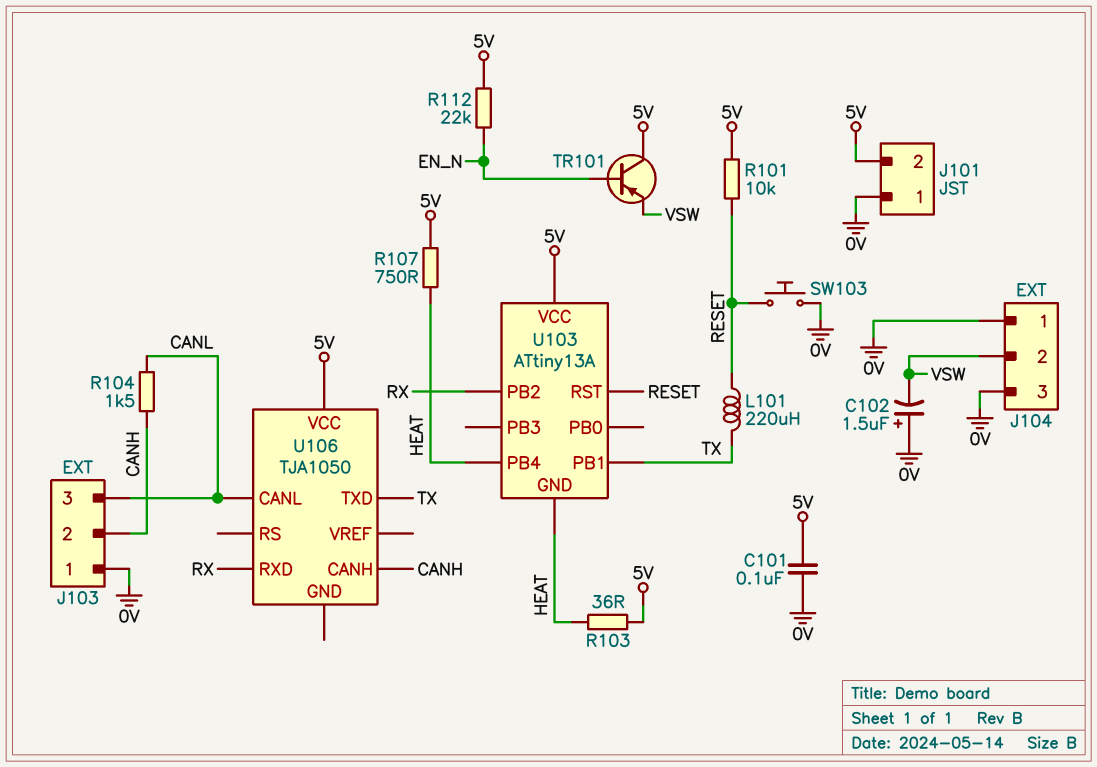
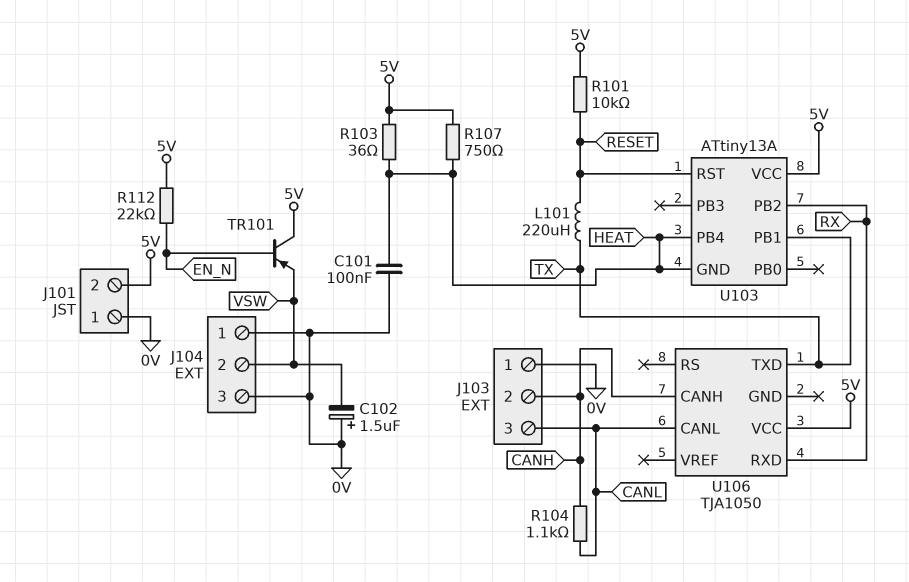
C101: 100nF (0V, 5V) -> 100nF (0V, HEAT)
R104: 1.5k (CANH, CANL) -> 1.1k (CANH, CANL)
SW103: button (0V, RESET) -> none

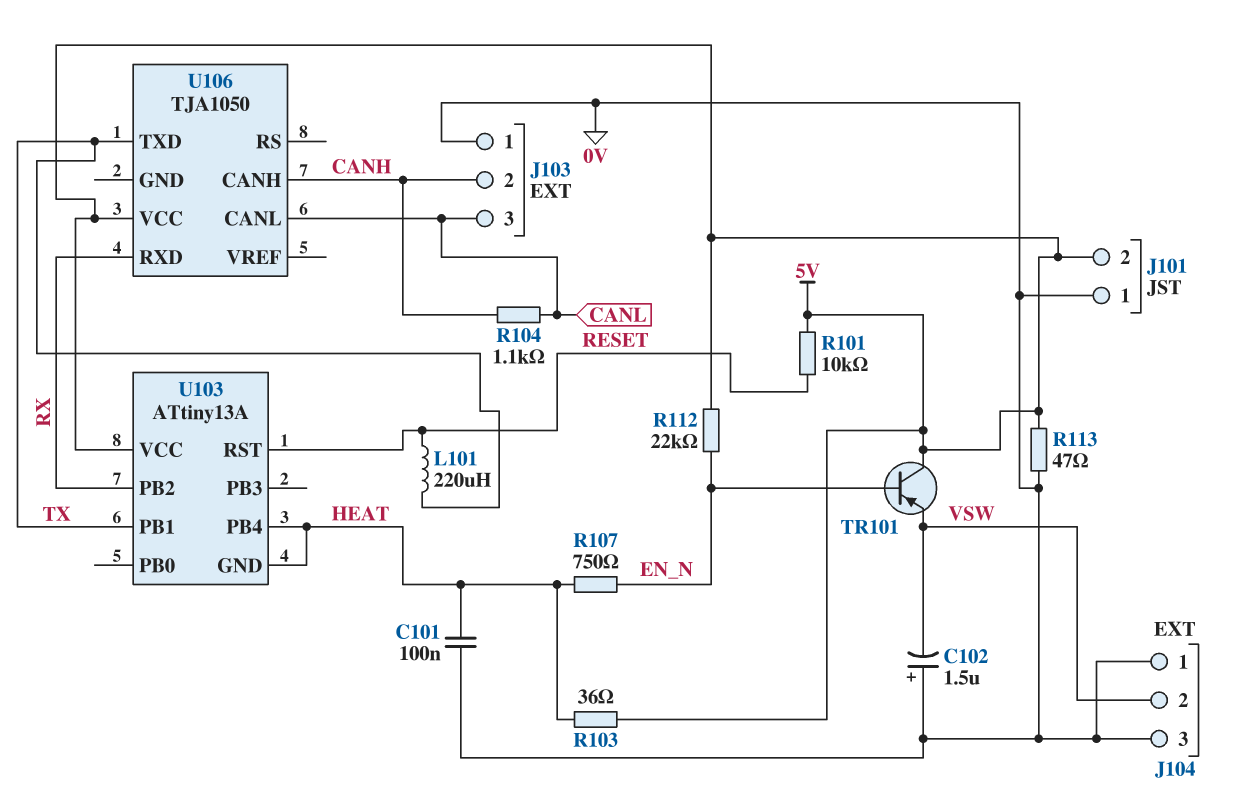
R107: 750 (5V, HEAT) -> 750 (EN_N, HEAT)
R113: none -> 47 (0V, 5V)

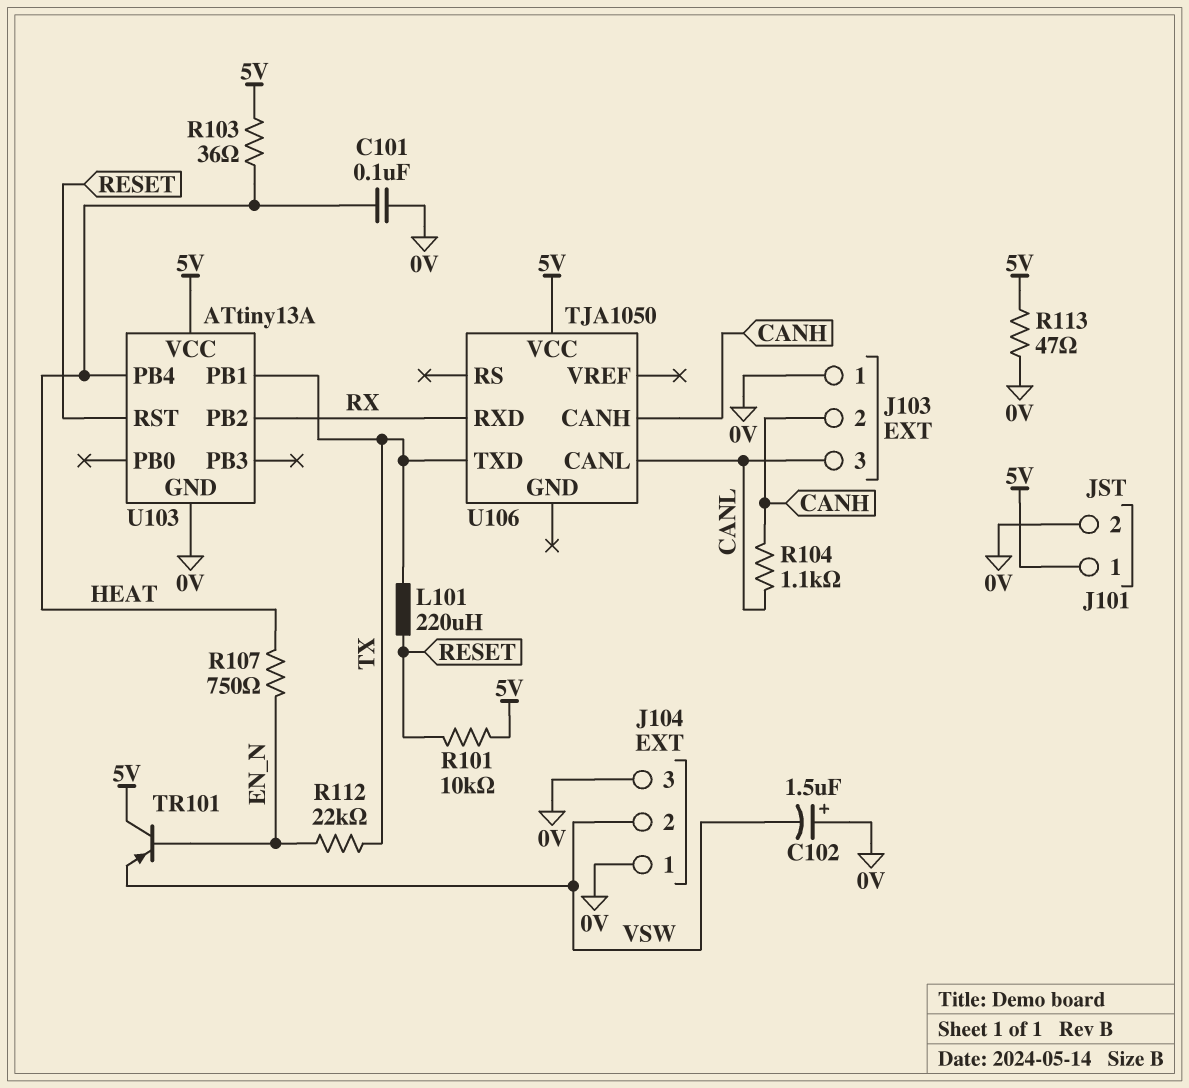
J101 pin 1: 0V -> 5V
J101 pin 2: 5V -> 0V
R112: 22k (5V, EN_N) -> 22k (EN_N, TX)
U103 pin GND: HEAT -> 0V

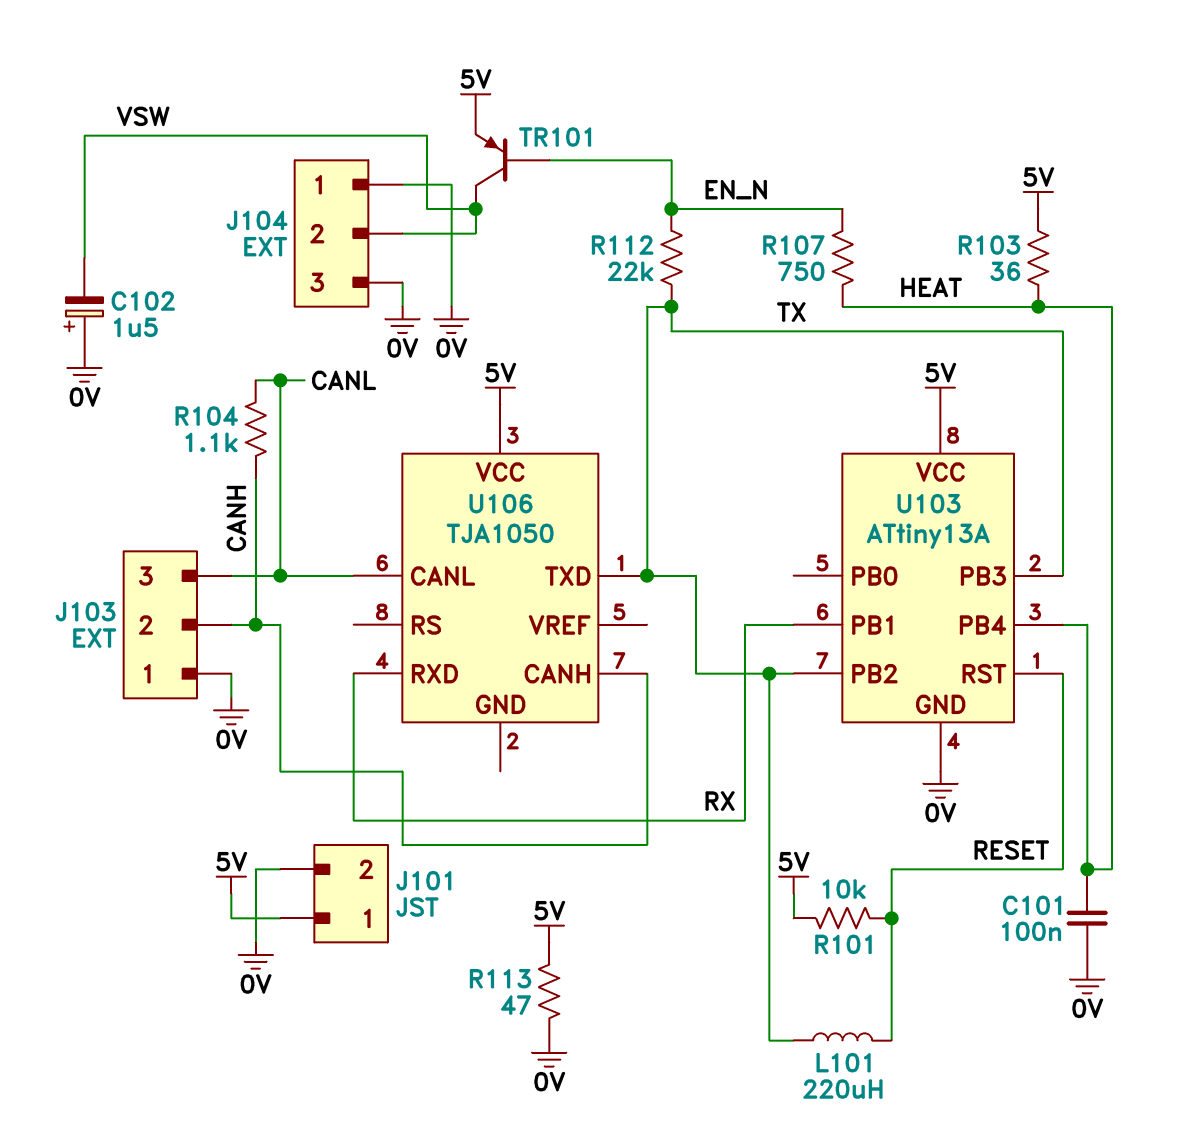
TR101: PNP (B EN_N, C 5V, E VSW) -> PNP (B EN_N, C VSW, E 5V)
U103 pin PB1: TX -> RX
U103 pin PB2: RX -> TX
U103 pin PB3: none -> TX

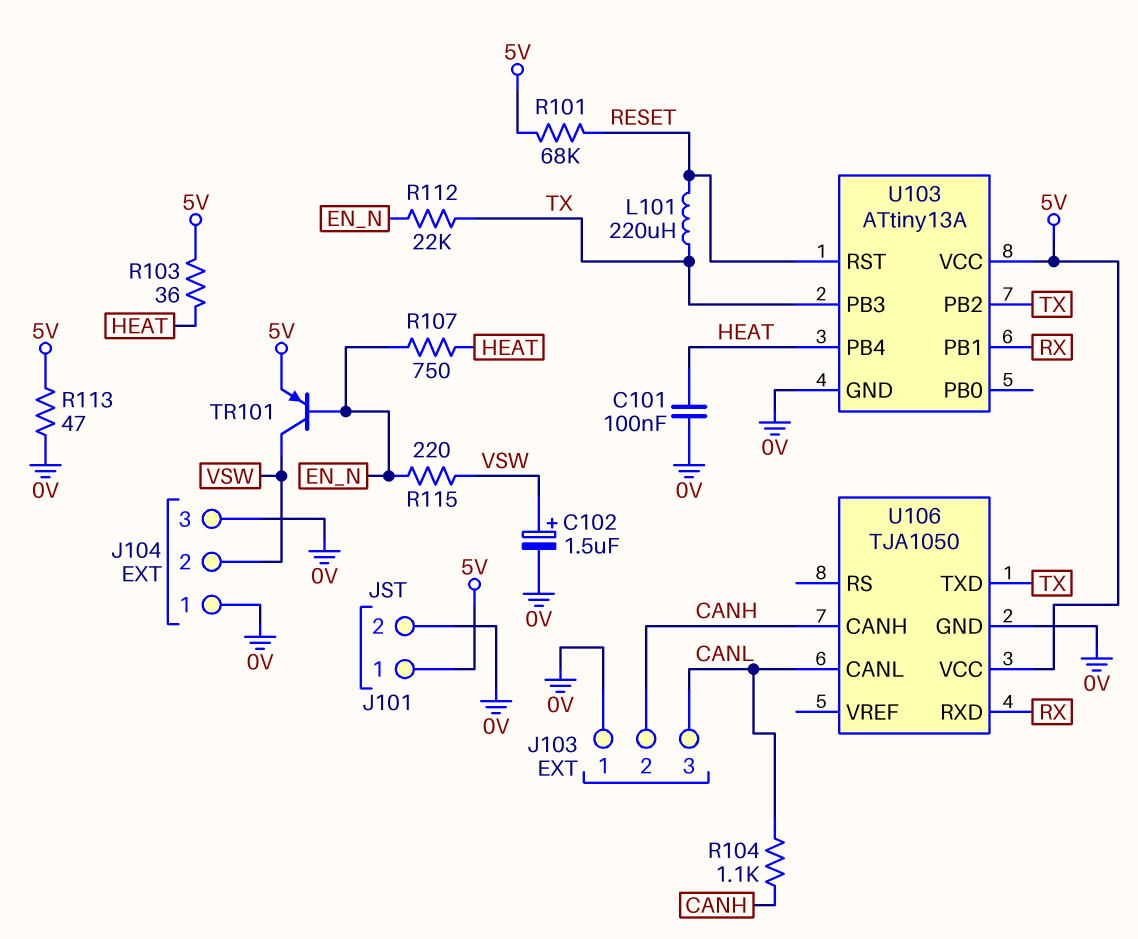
C102: 1.5uF (plus 0V, minus VSW) -> 1.5uF (plus VSW, minus 0V)
R101: 10k (5V, RESET) -> 68k (5V, RESET)
R115: none -> 220 (EN_N, VSW)
U106 pin GND: none -> 0V

